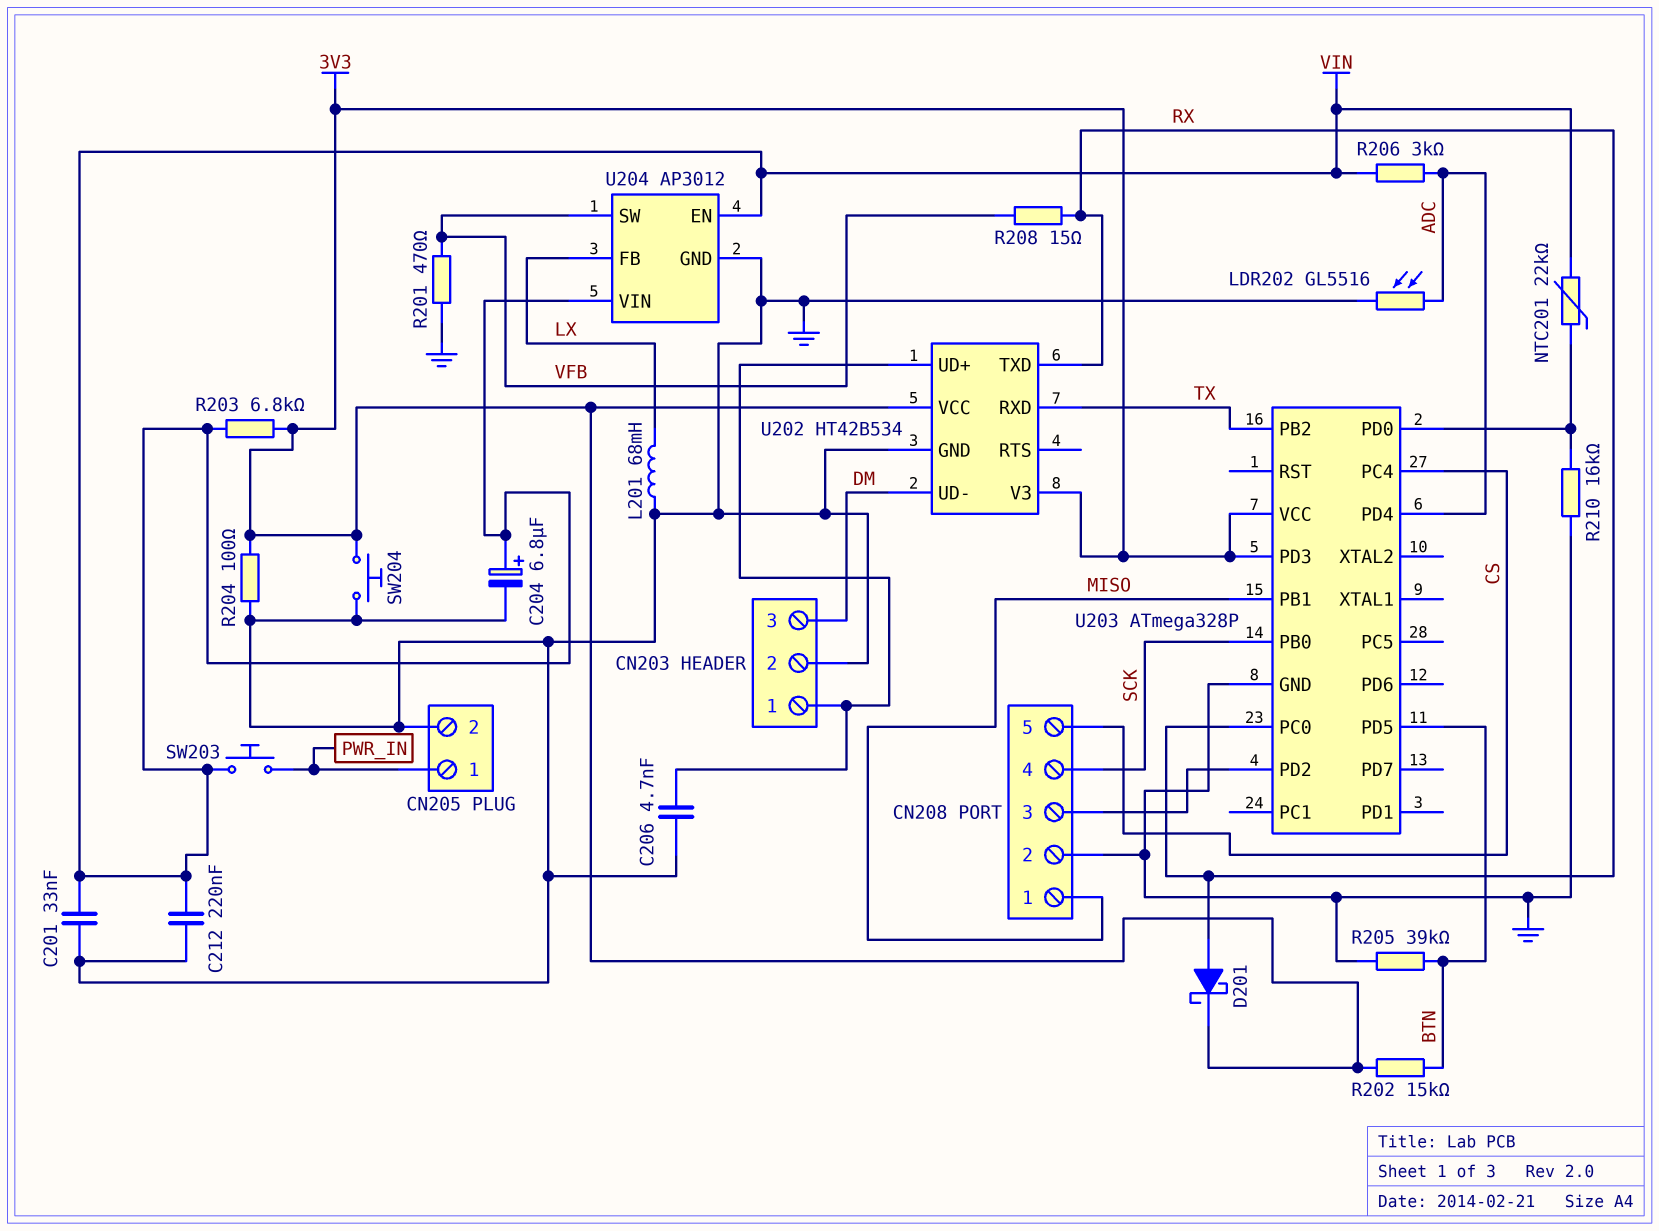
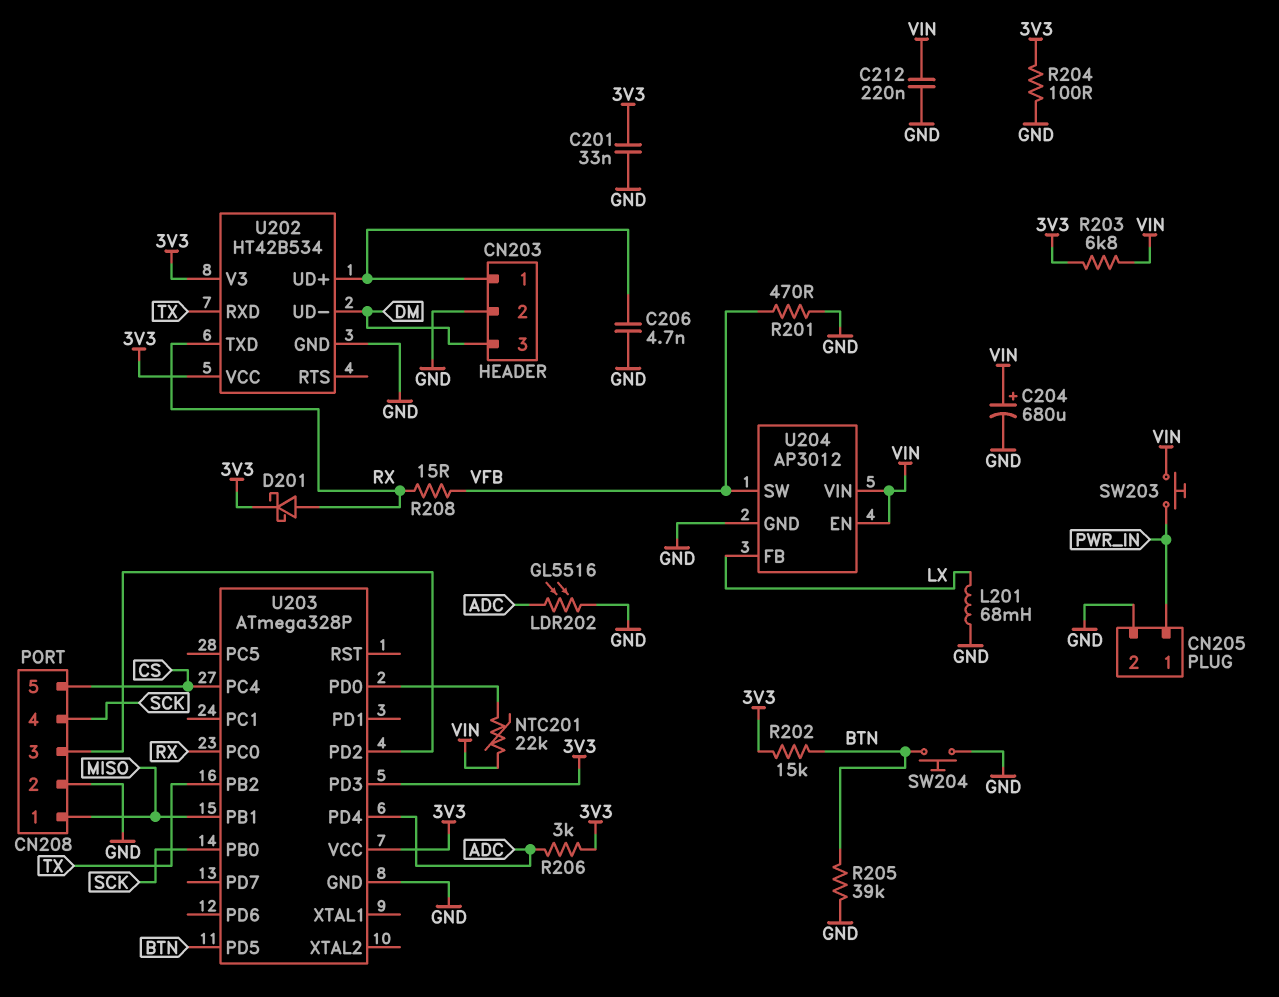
C201: 33nF (GND, VIN) -> 33nF (3V3, GND)
C204: 6.8uF (plus VIN, minus GND) -> 680uF (plus VIN, minus GND)
R206: 3k (ADC, VIN) -> 3k (3V3, ADC)
R210: 16k (GND, U203/PD0) -> none
SW204: button (3V3, GND) -> button (BTN, GND)

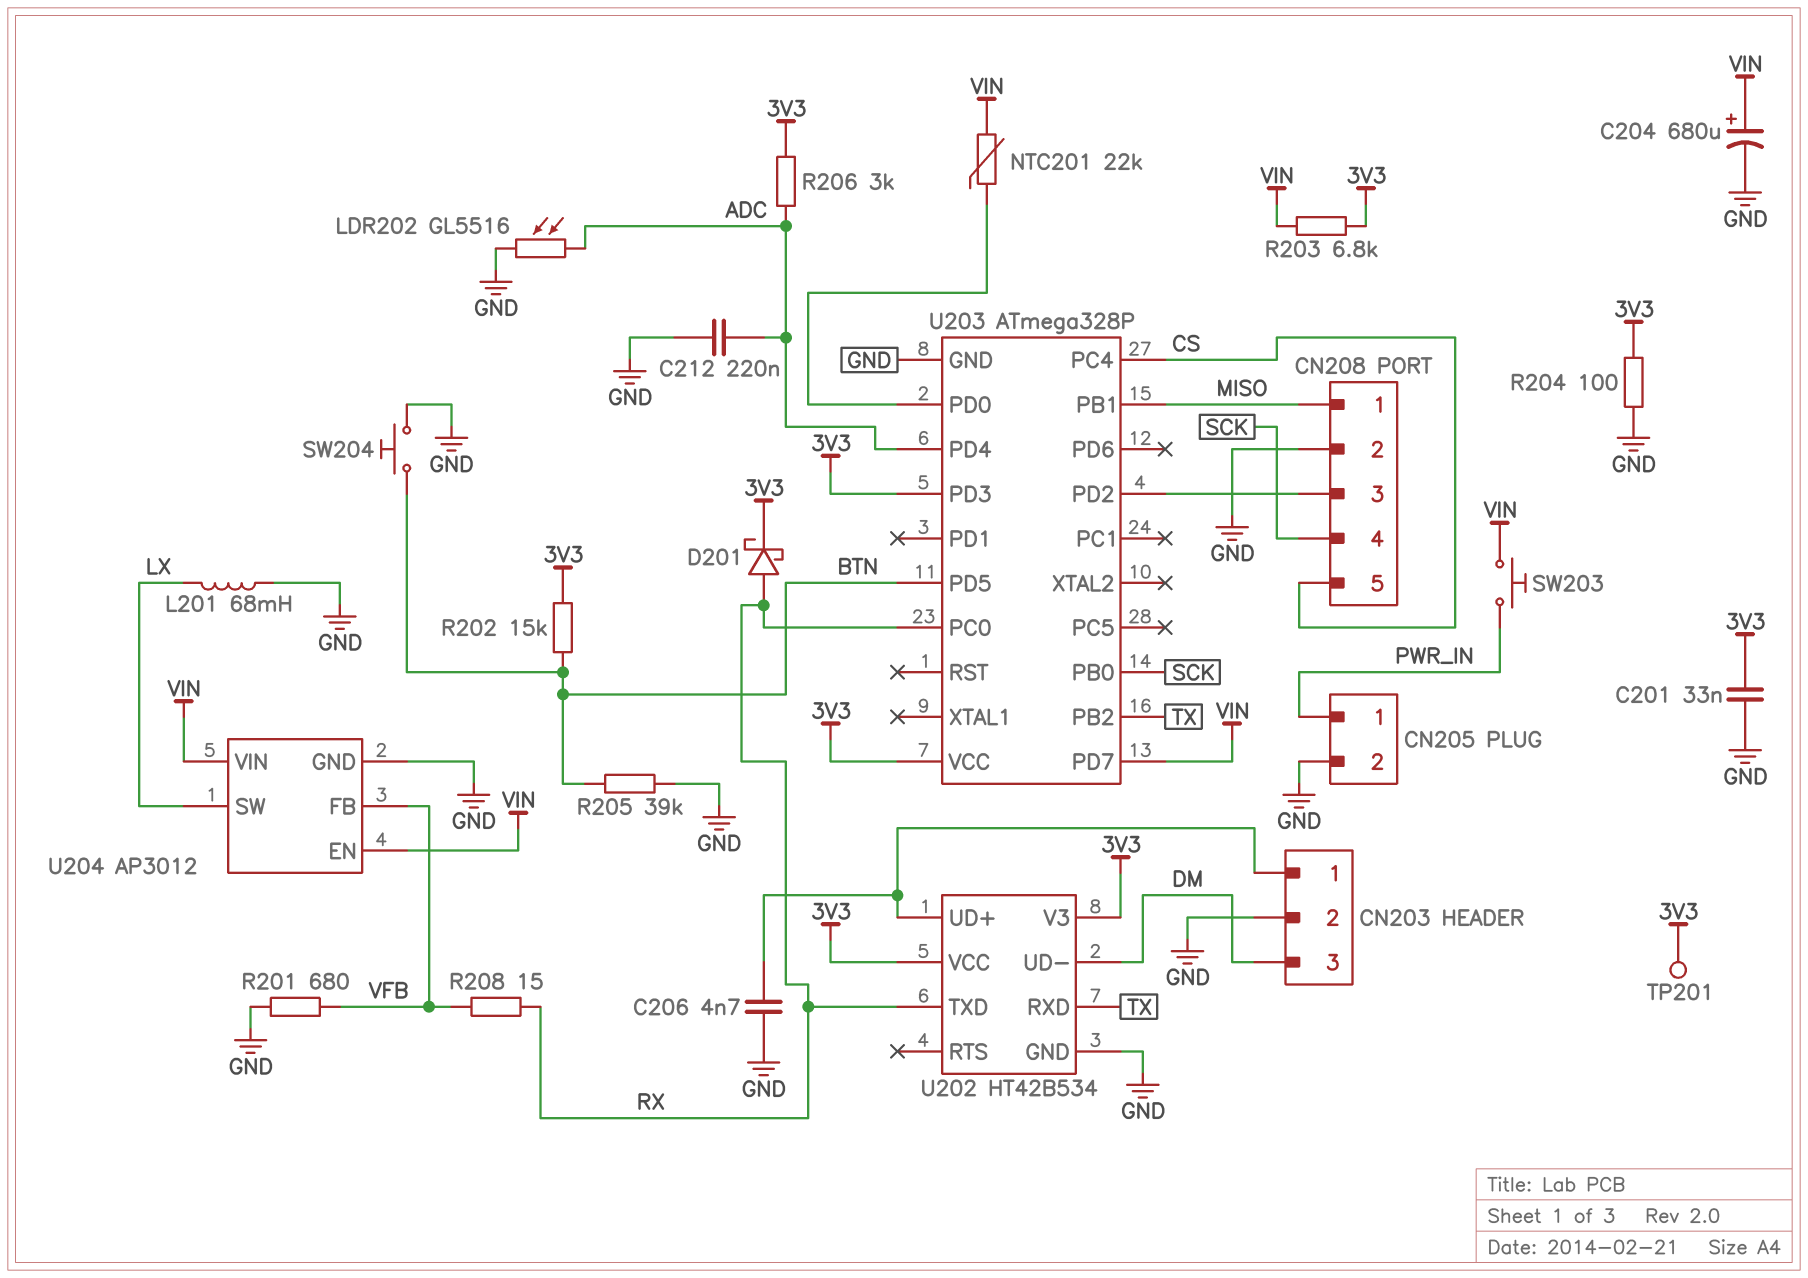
C212: 220nF (GND, VIN) -> 220nF (ADC, GND)
R201: 470 (GND, VFB) -> 680 (GND, VFB)
TP201: none -> test point (3V3)
U203 pin PD7: none -> VIN
U204 pin FB: LX -> VFB
U204 pin SW: VFB -> LX

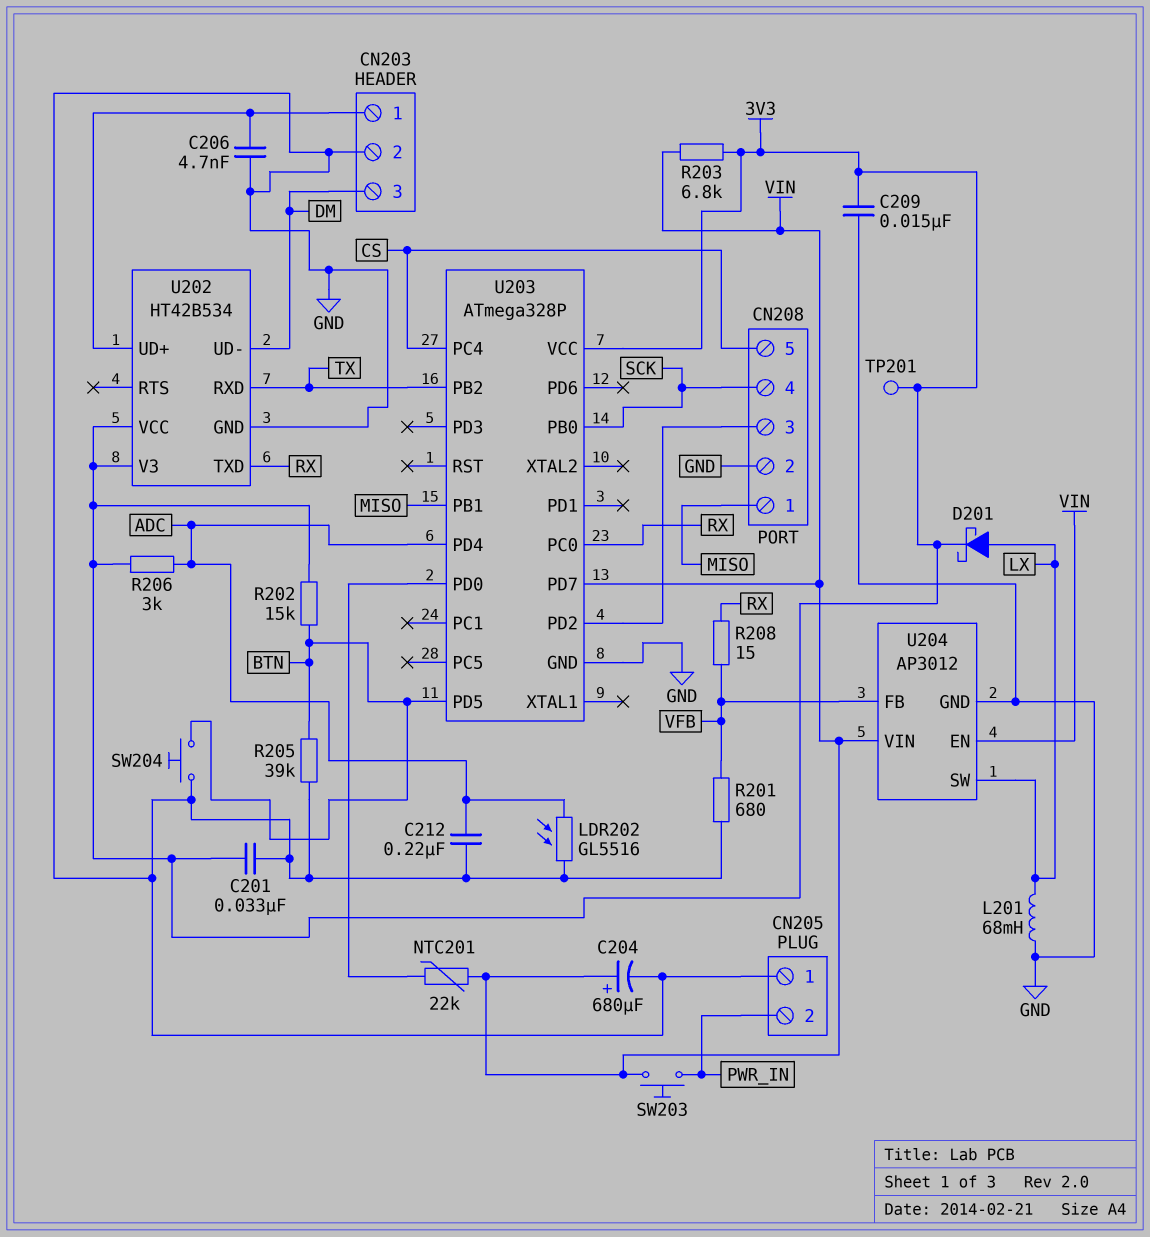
C209: none -> 15nF (3V3, GND)
CN205 pin 1: PWR_IN -> GND
CN205 pin 2: GND -> PWR_IN
D201: schottky (A RX, K 3V3) -> schottky (A LX, K 3V3)
R204: 100 (3V3, GND) -> none
U203 pin PD3: 3V3 -> none

